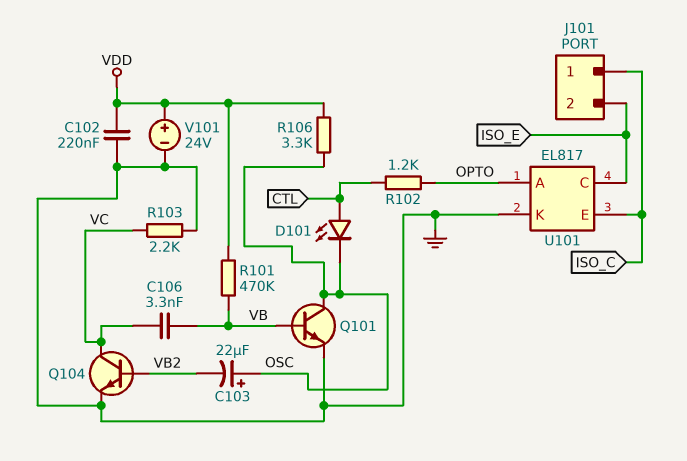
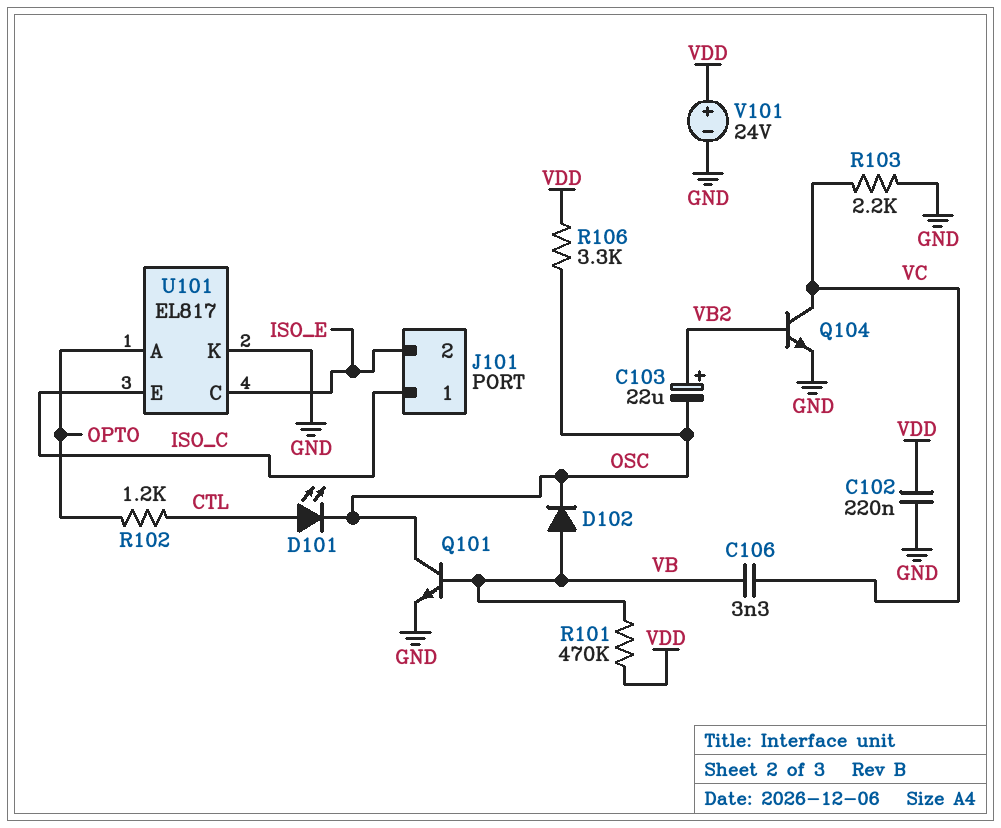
C103: 22uF (plus OSC, minus VB2) -> 22uF (plus VB2, minus OSC)
D102: none -> diode (A VB, K OSC)

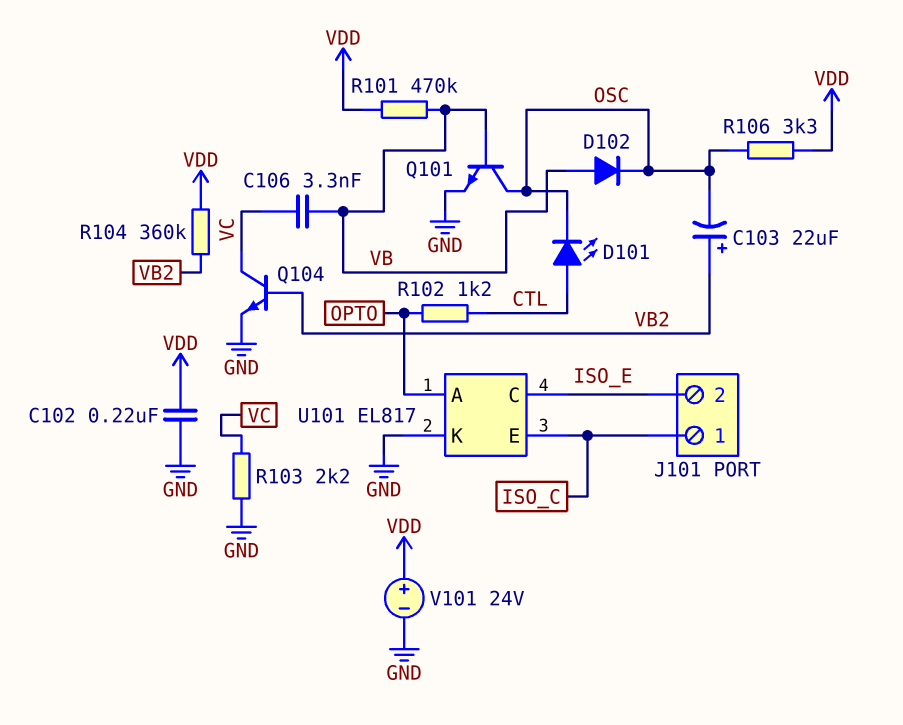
R104: none -> 360k (VB2, VDD)

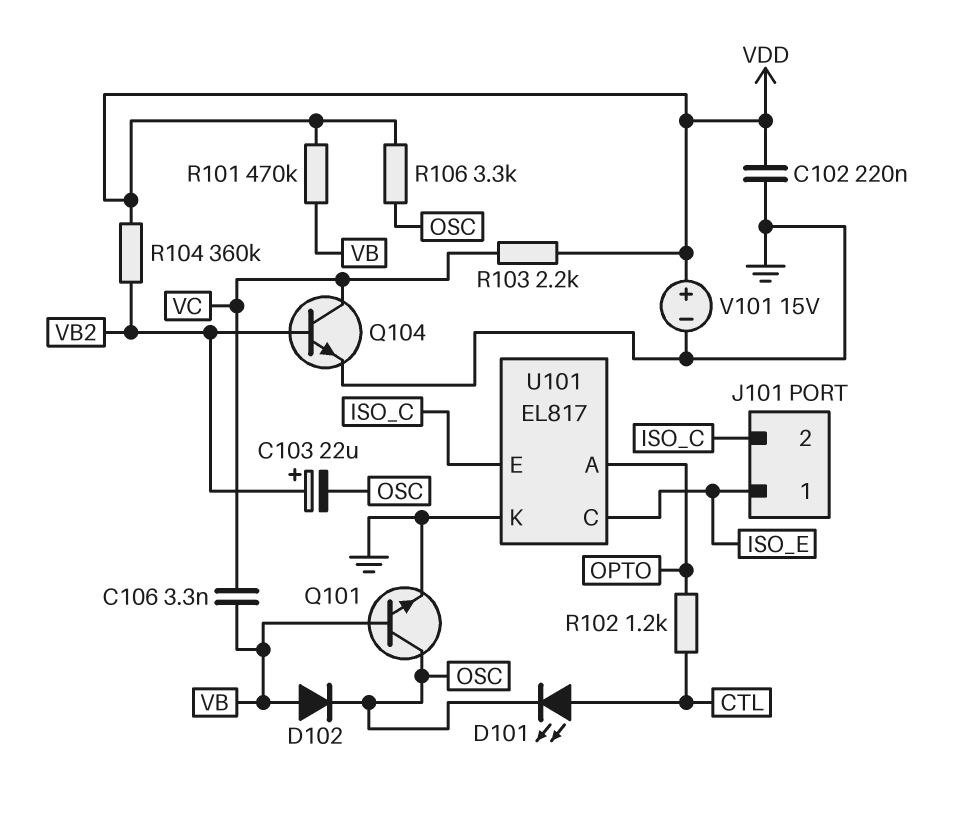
J101 pin 1: ISO_C -> ISO_E
J101 pin 2: ISO_E -> ISO_C
R103: 2.2k (GND, VC) -> 2.2k (VC, VDD)
V101: 24V (plus VDD, minus GND) -> 15V (plus VDD, minus GND)

